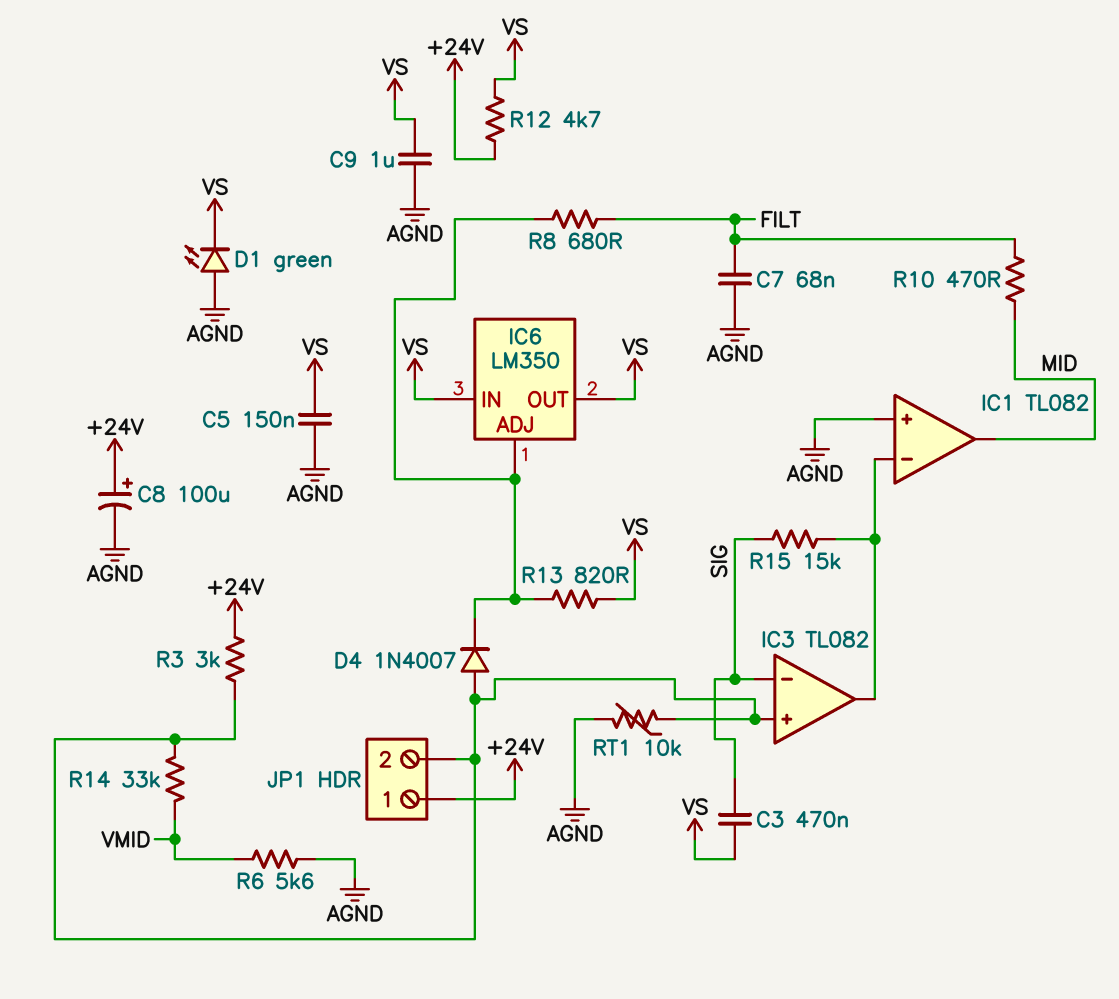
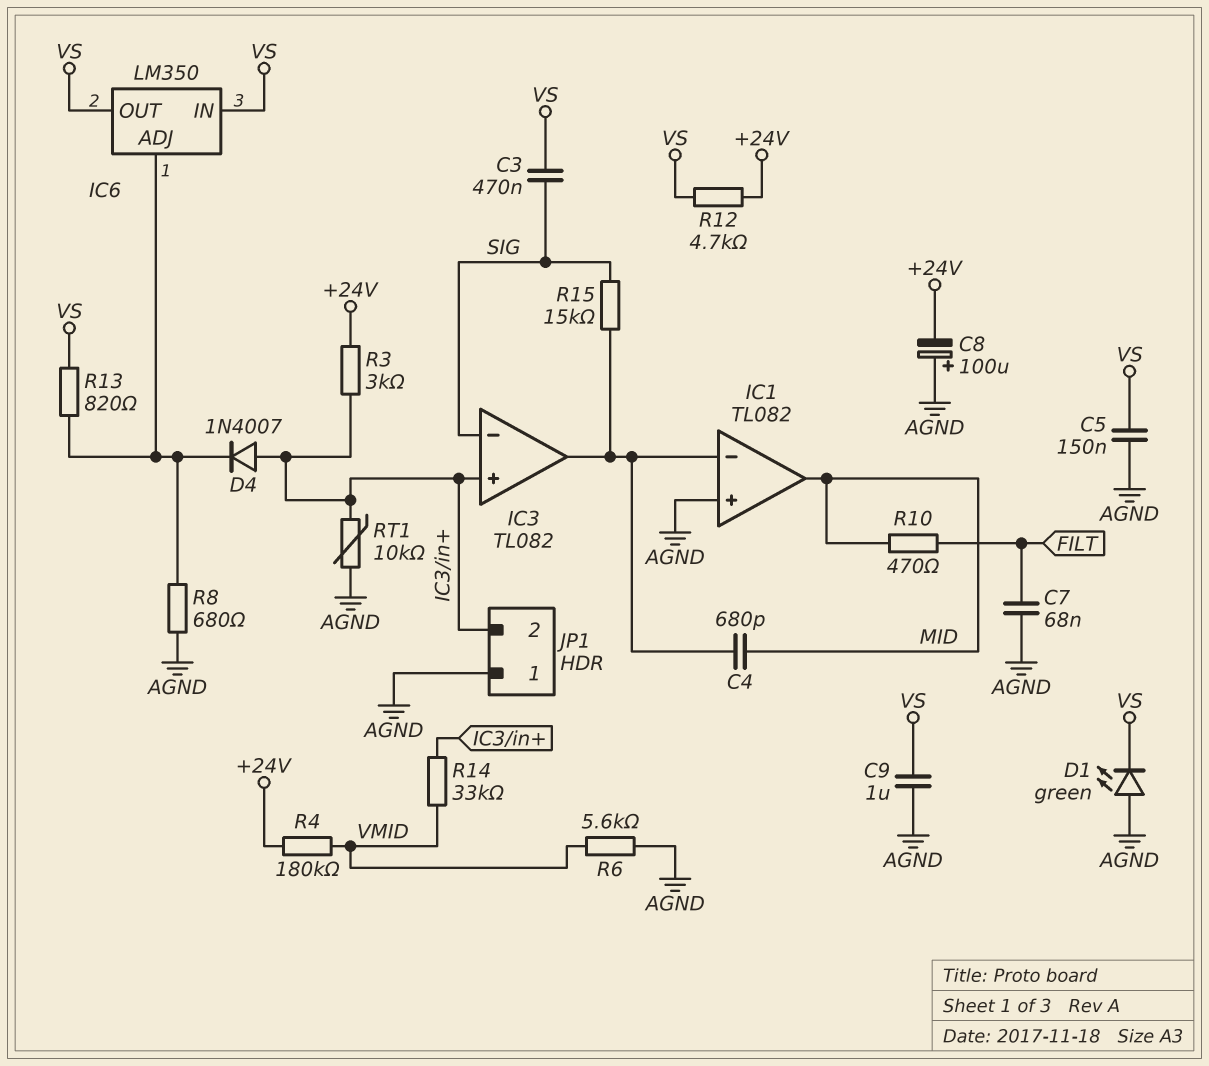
C4: none -> 680pF (IC1/in-, MID)
C8: 100uF (plus +24V, minus AGND) -> 100uF (plus AGND, minus +24V)
JP1 pin 1: +24V -> AGND
R4: none -> 180k (+24V, VMID)
R8: 680 (FILT, IC6/ADJ) -> 680 (AGND, IC6/ADJ)

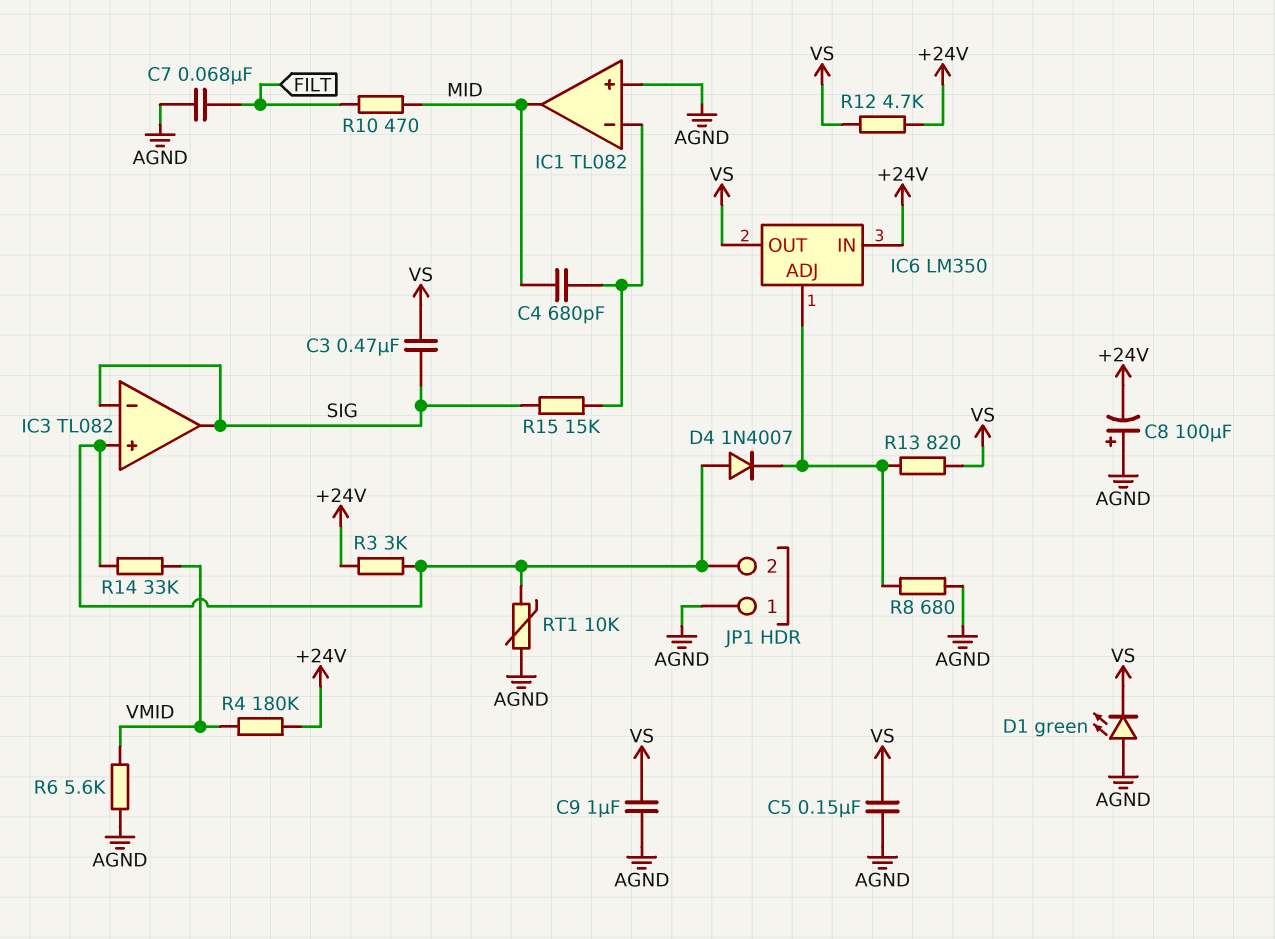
IC3 pin out: IC1/in- -> SIG
IC6 pin IN: VS -> +24V

